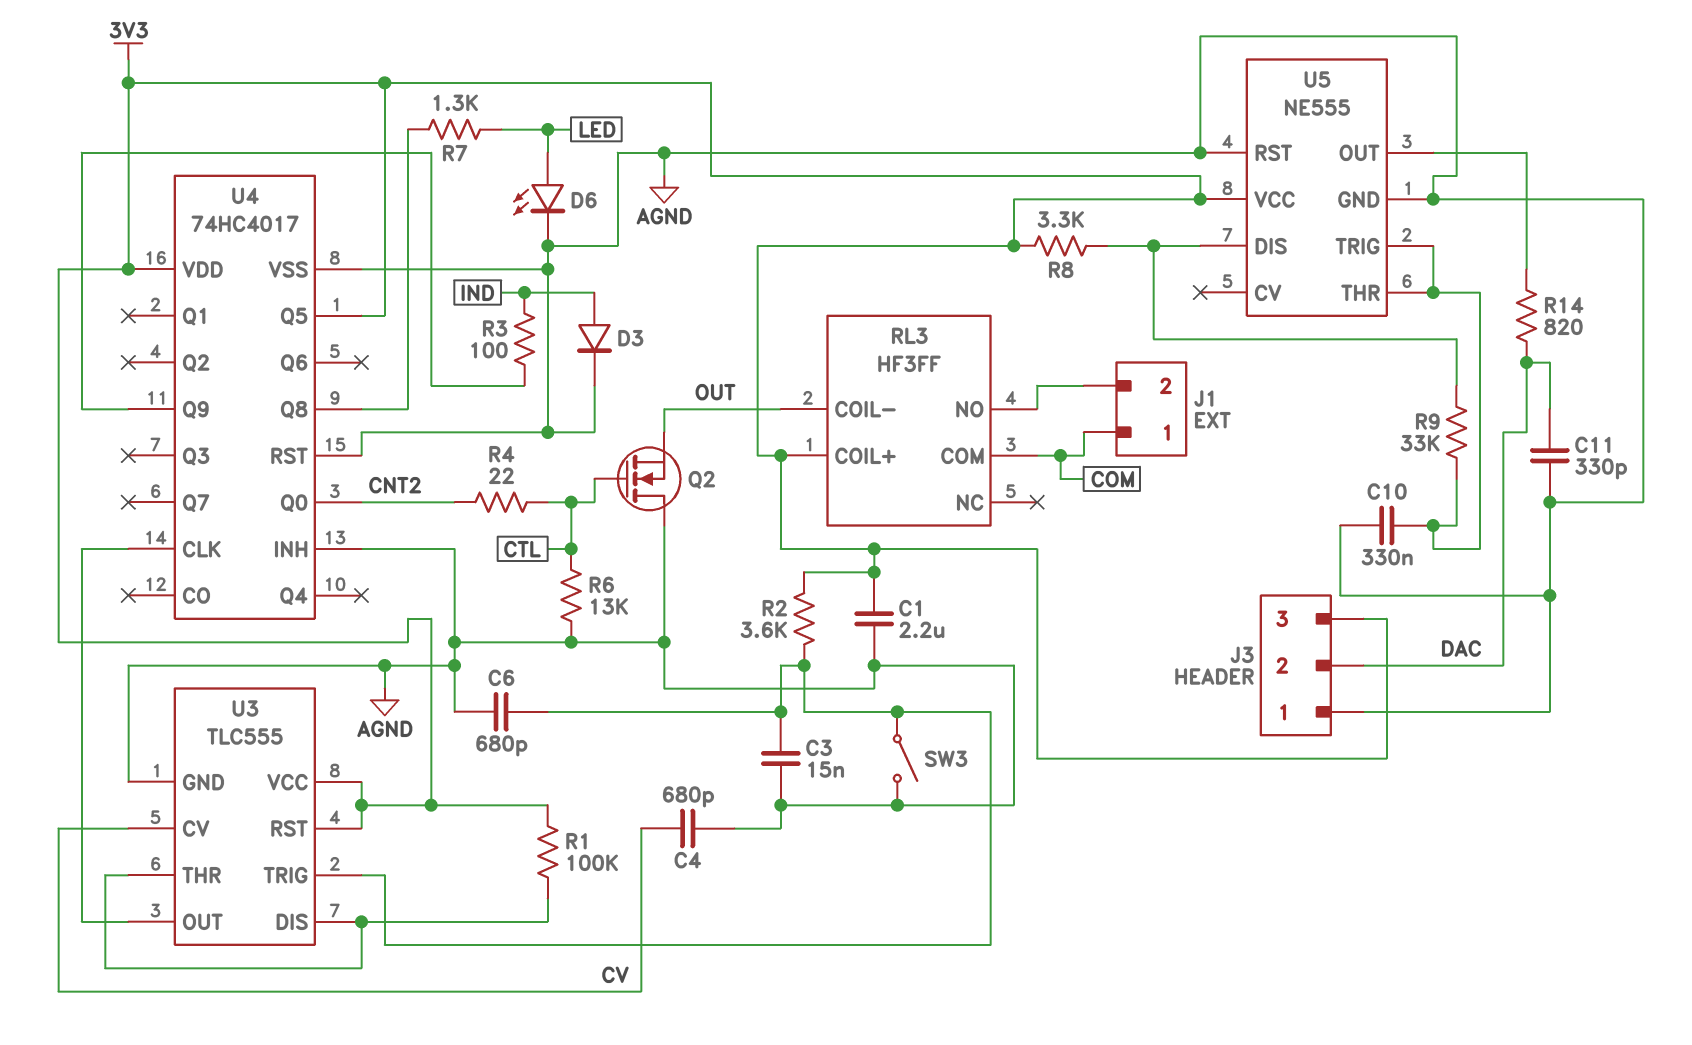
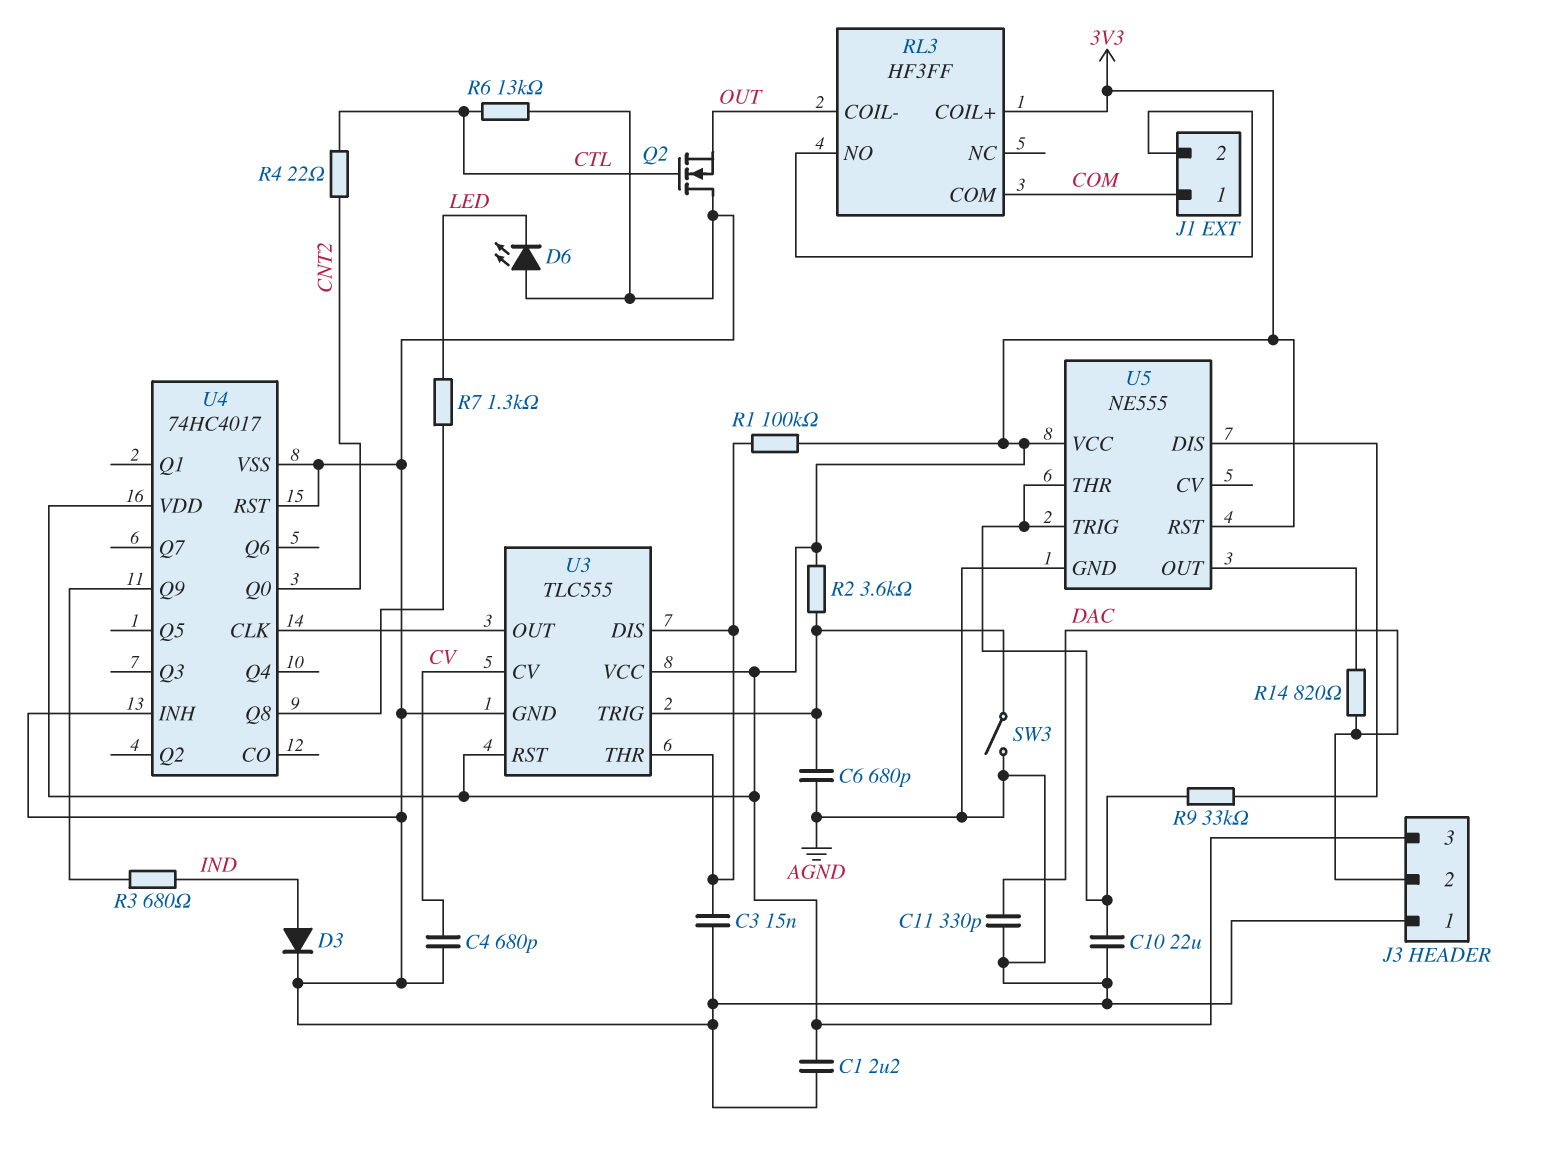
C3: 15nF (AGND, U3/TRIG) -> 15nF (AGND, U3/DIS)
C10: 330nF (AGND, U5/THR) -> 22uF (AGND, U5/THR)
D6: LED (A LED, K AGND) -> LED (A AGND, K LED)
R3: 100 (IND, U4/Q9) -> 680 (IND, U4/Q9)
R8: 3.3k (3V3, U5/DIS) -> none
U4 pin Q5: 3V3 -> none
U5 pin RST: AGND -> 3V3

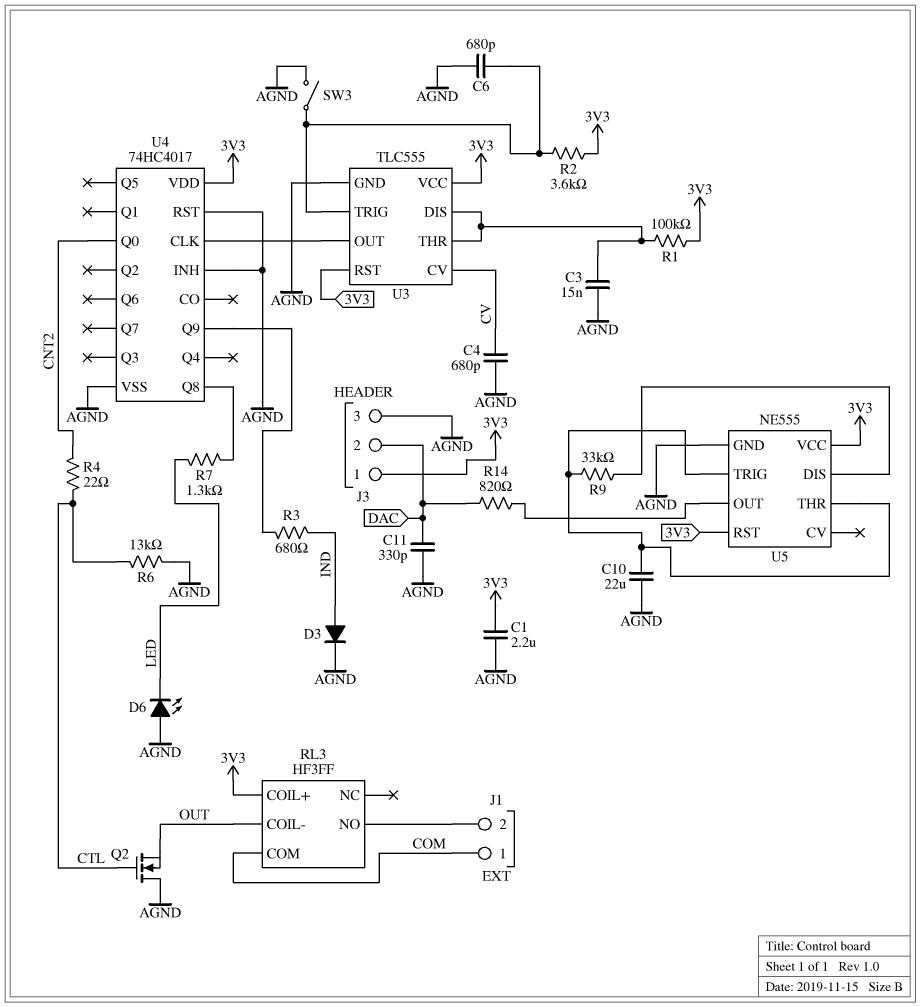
J3 pin 1: AGND -> 3V3
J3 pin 3: 3V3 -> AGND

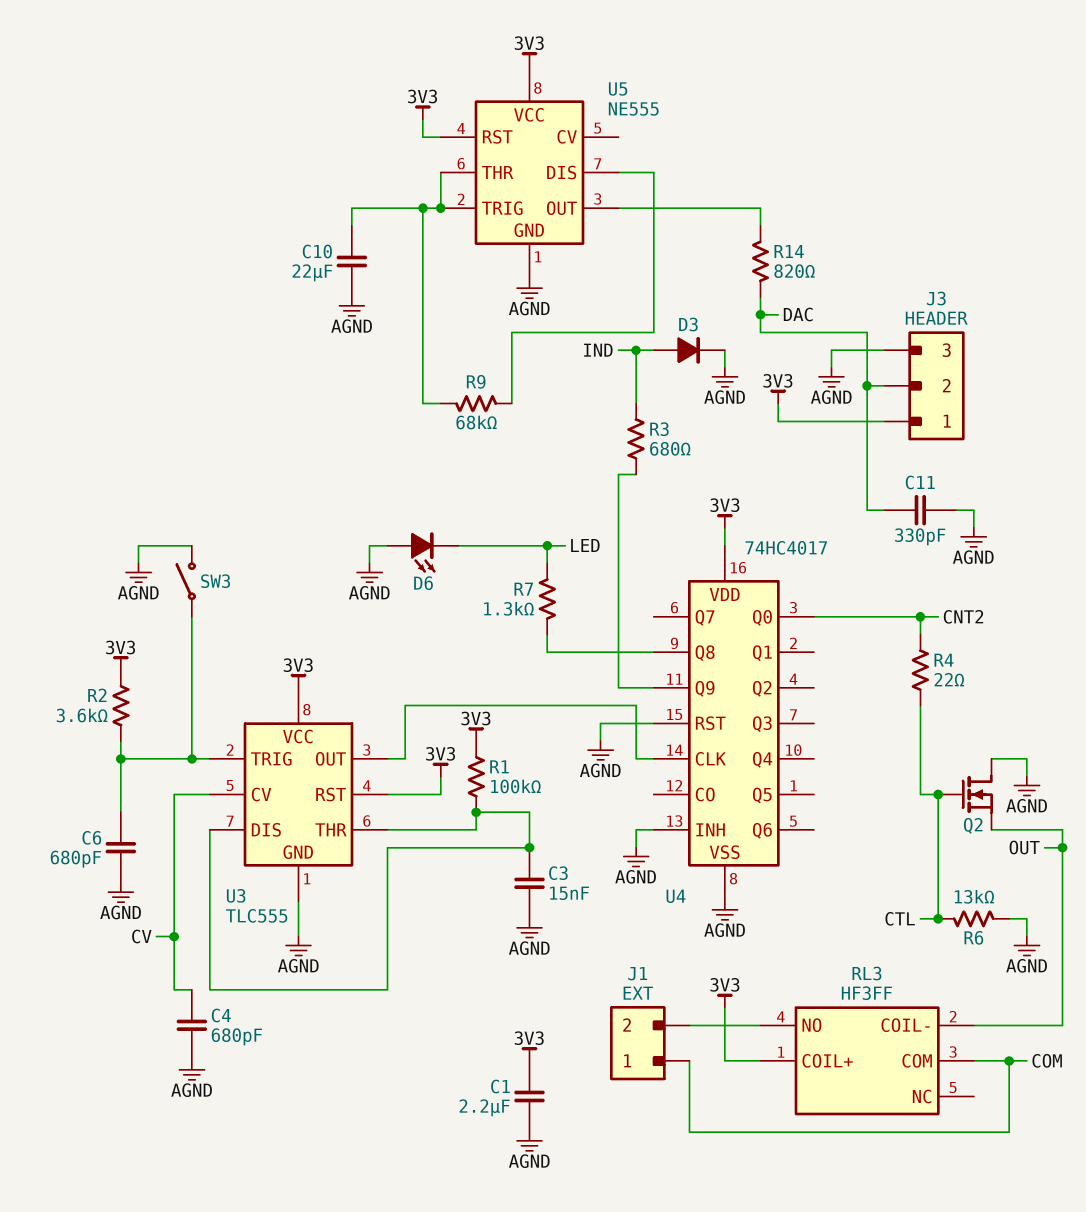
R9: 33k (U5/DIS, U5/THR) -> 68k (U5/DIS, U5/THR)

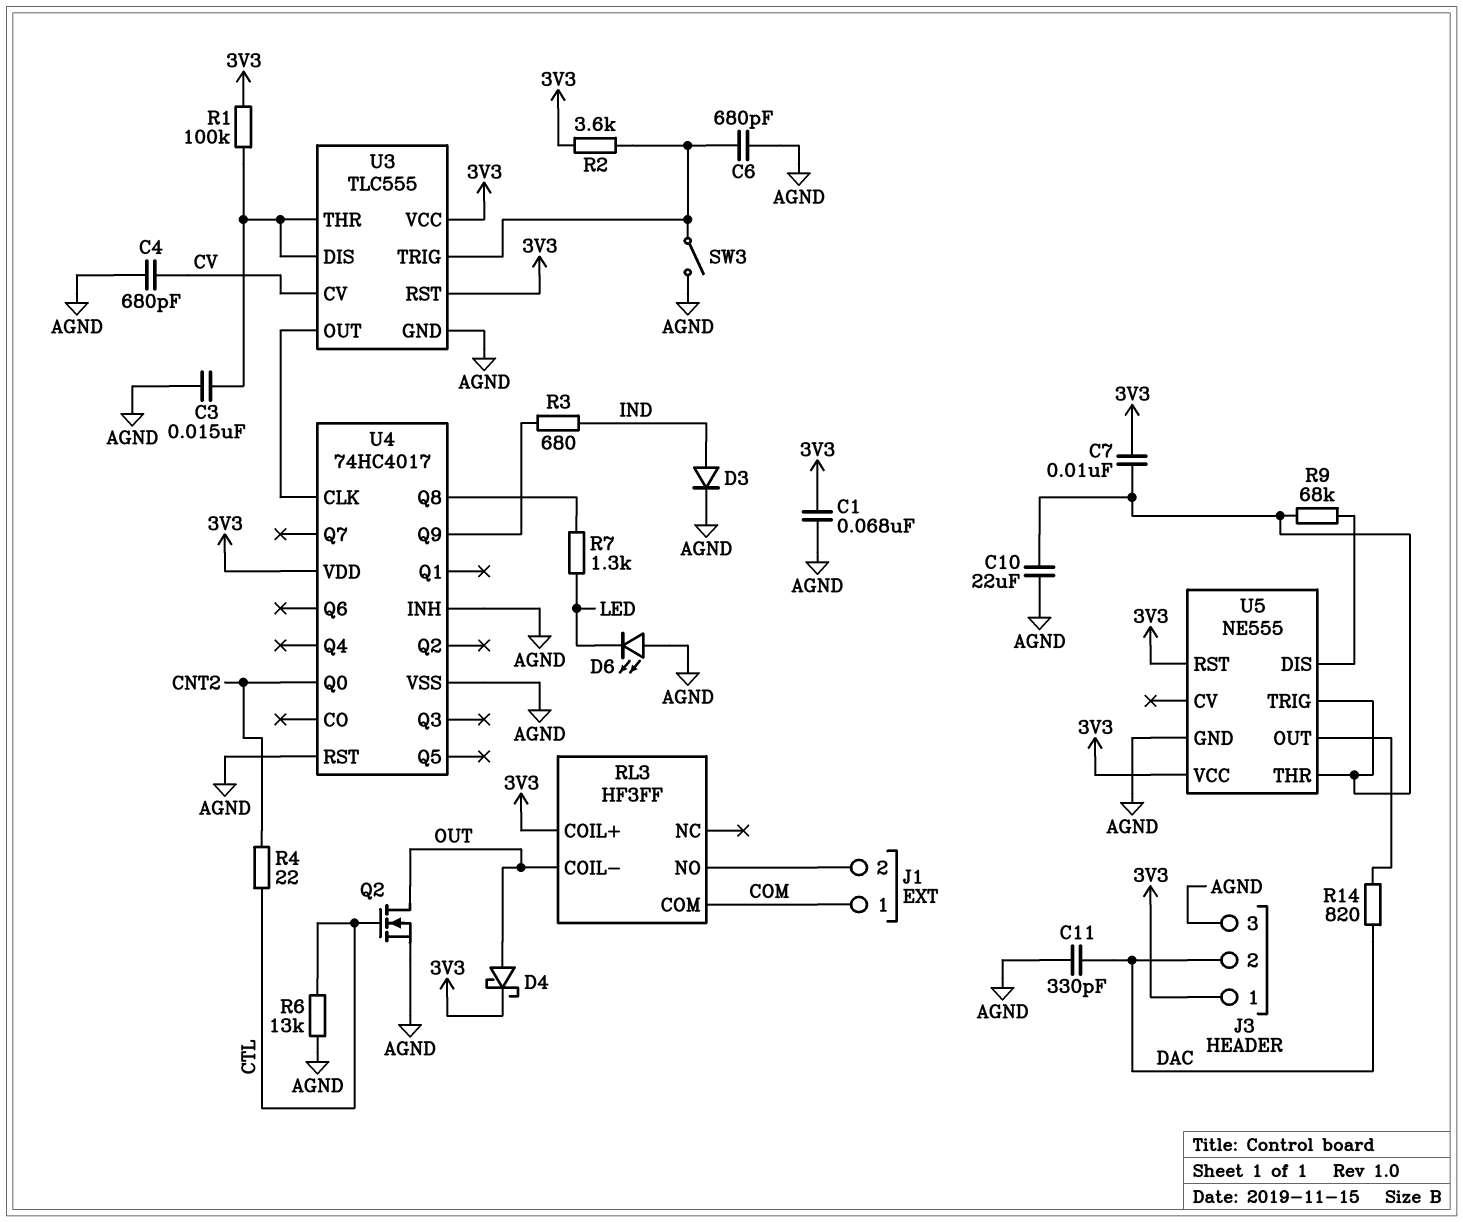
C1: 2.2uF (3V3, AGND) -> 68nF (3V3, AGND)
C7: none -> 10nF (3V3, U5/THR)
D4: none -> schottky (A OUT, K 3V3)
Q2: NMOS (G CTL, D AGND, S OUT) -> NMOS (G CTL, D OUT, S AGND)

